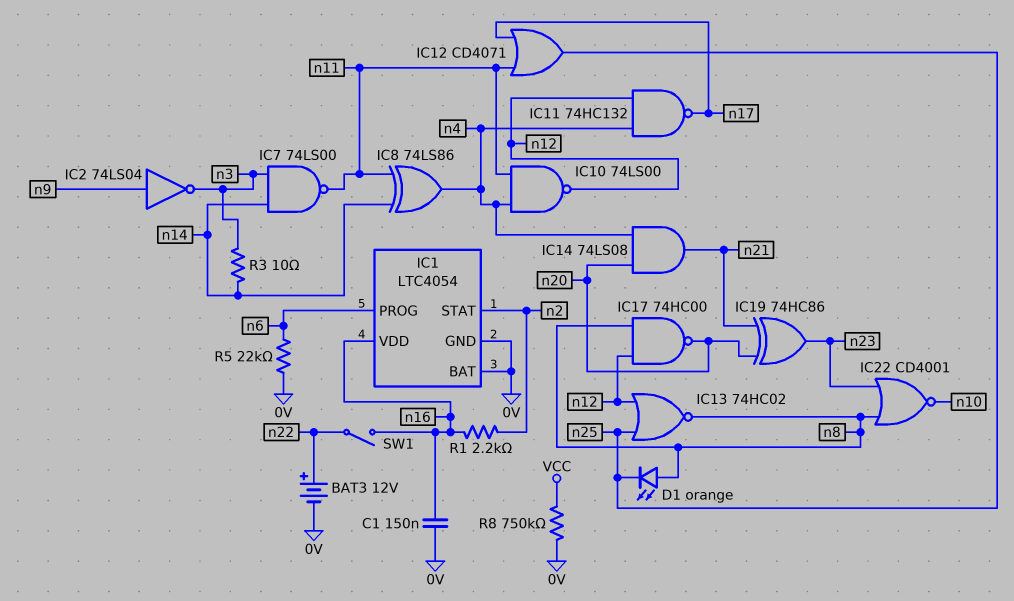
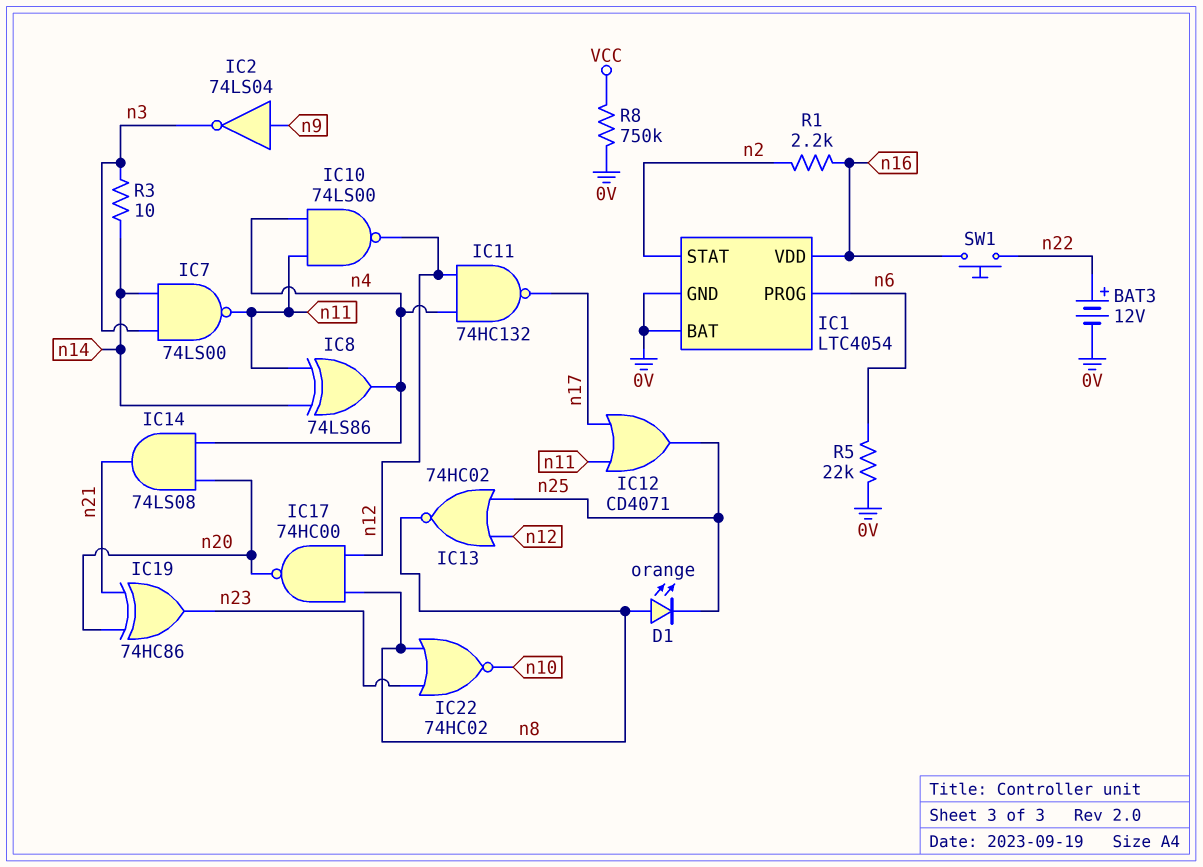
C1: 150nF (0V, n16) -> none
IC22: NOR CD4001 (in n8, in n23, out n10) -> NOR 74HC02 (in n8, in n23, out n10)
SW1: switch (n16, n22) -> button (n16, n22)

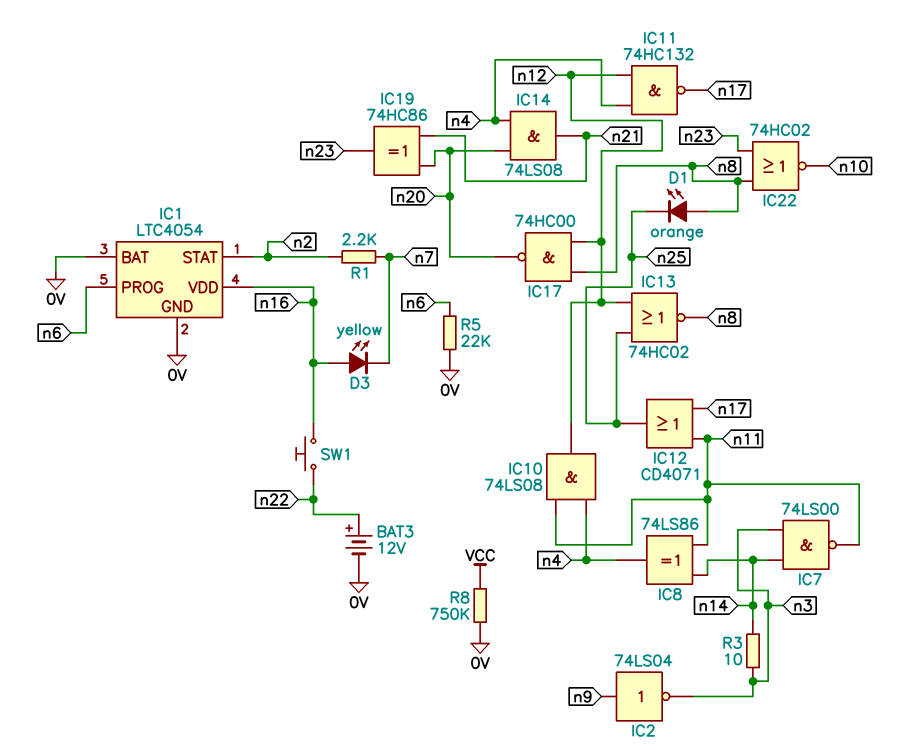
D3: none -> LED yellow (A n16, K n7)
IC10: NAND 74LS00 (in n4, in n11, out n12) -> AND 74LS08 (in n4, in n11, out n12)
R1: 2.2k (n2, n16) -> 2.2k (n2, n7)

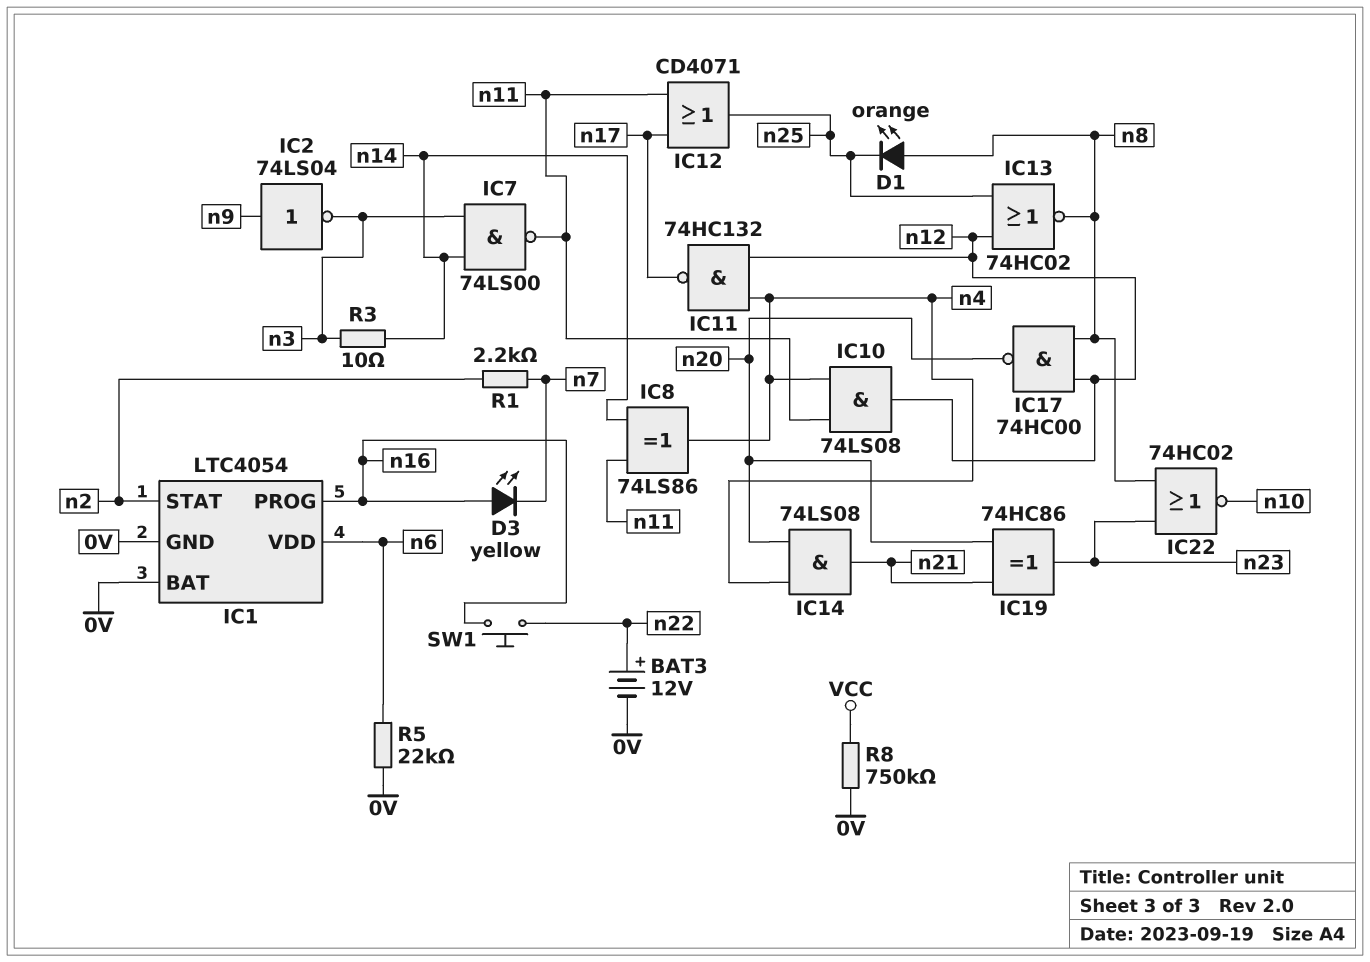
IC1 pin PROG: n6 -> n16
IC1 pin VDD: n16 -> n6

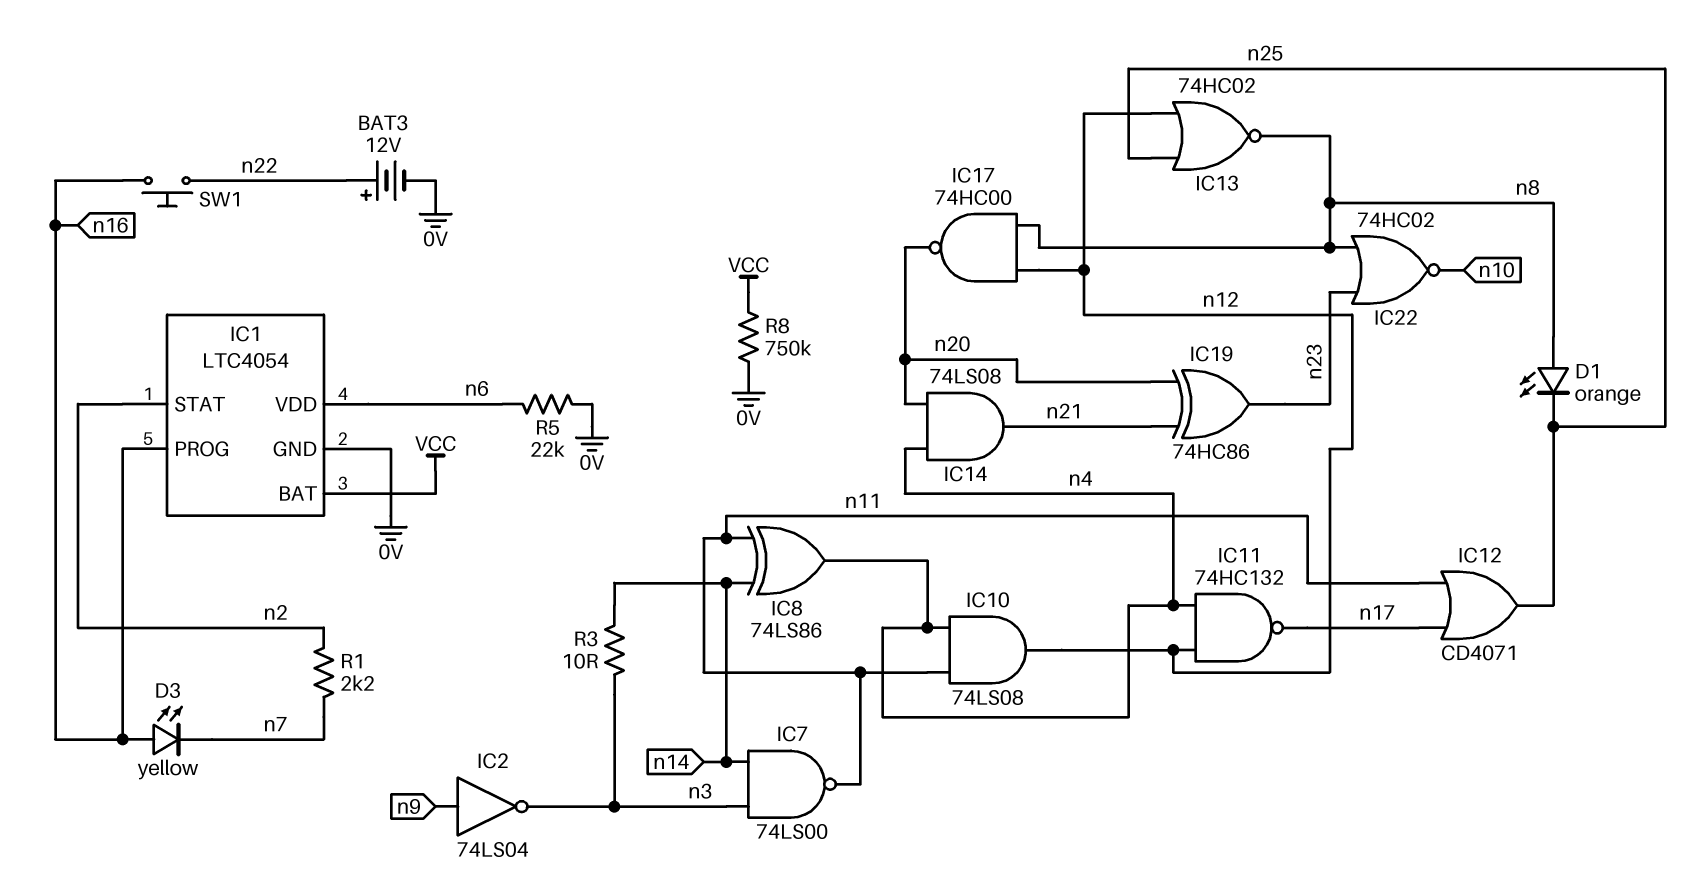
IC1 pin BAT: 0V -> VCC

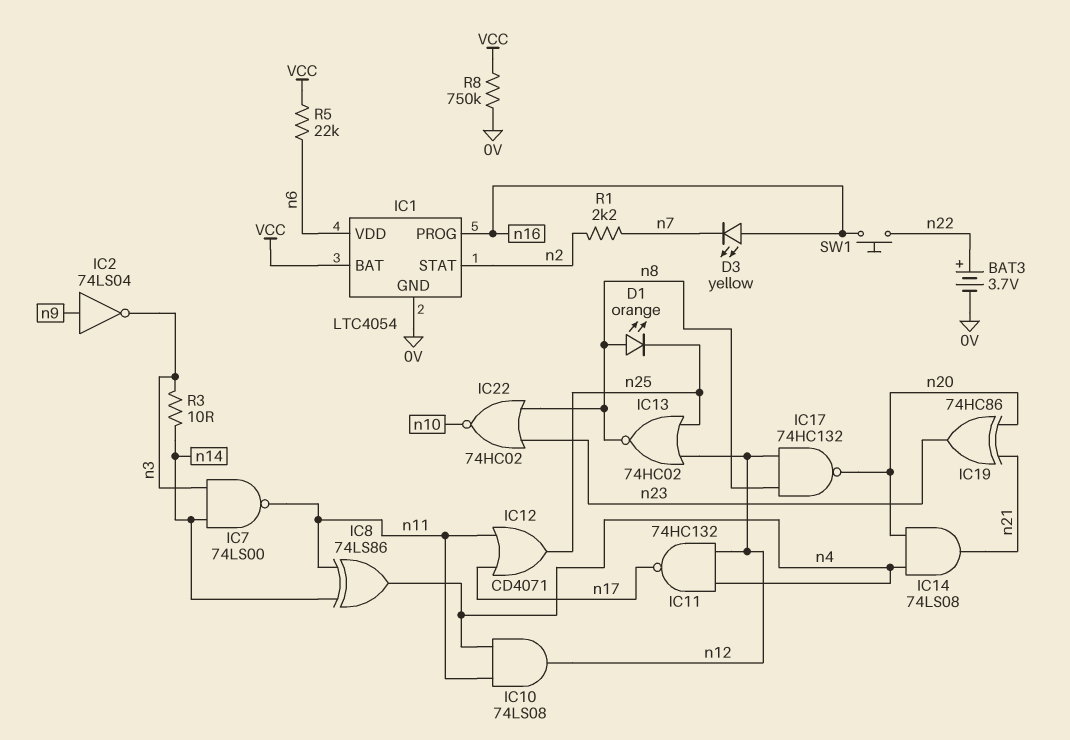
BAT3: 12V (plus n22, minus 0V) -> 3.7V (plus n22, minus 0V)
IC17: NAND 74HC00 (in n8, in n12, out n20) -> NAND 74HC132 (in n8, in n12, out n20)
R5: 22k (0V, n6) -> 22k (VCC, n6)

